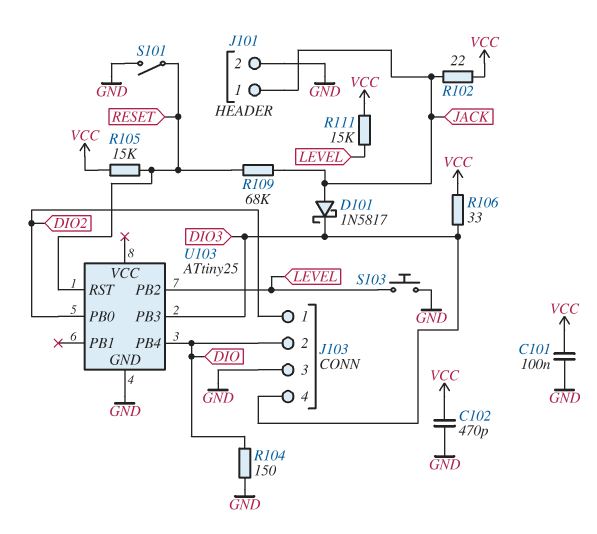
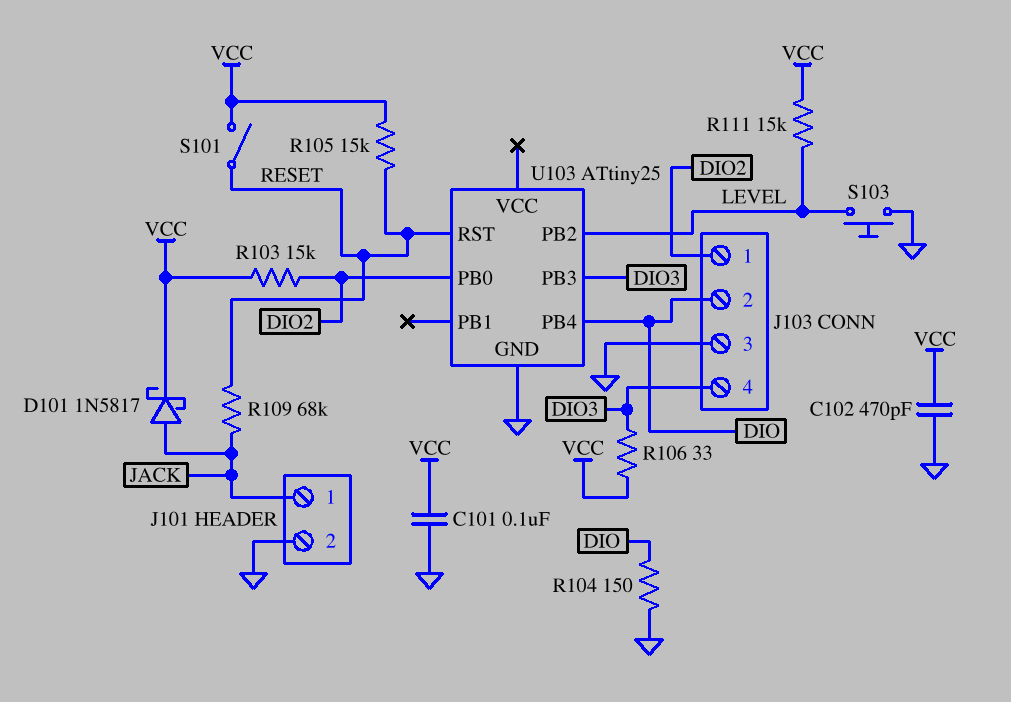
D101: schottky 1N5817 (A JACK, K DIO3) -> schottky 1N5817 (A JACK, K VCC)
R102: 22 (JACK, VCC) -> none
R103: none -> 15k (DIO2, VCC)
S101: switch (GND, RESET) -> switch (RESET, VCC)

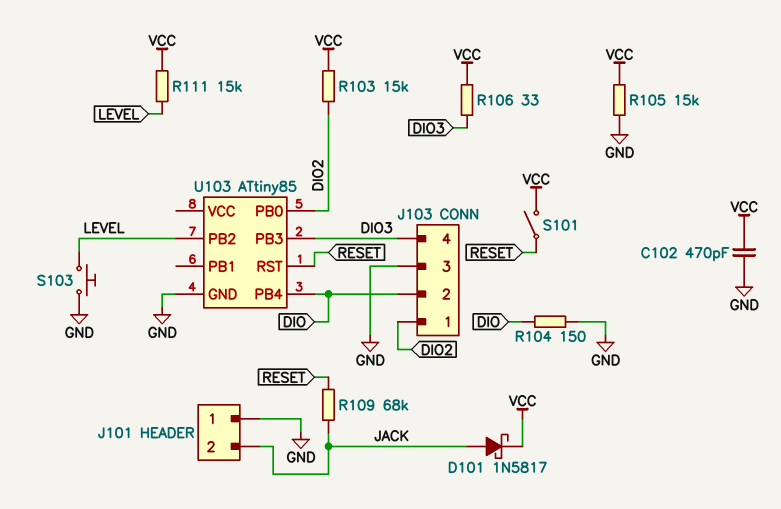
C101: 100nF (GND, VCC) -> none
J101 pin 1: JACK -> GND
J101 pin 2: GND -> JACK
R105: 15k (RESET, VCC) -> 15k (GND, VCC)
U103: ATtiny25 -> ATtiny85

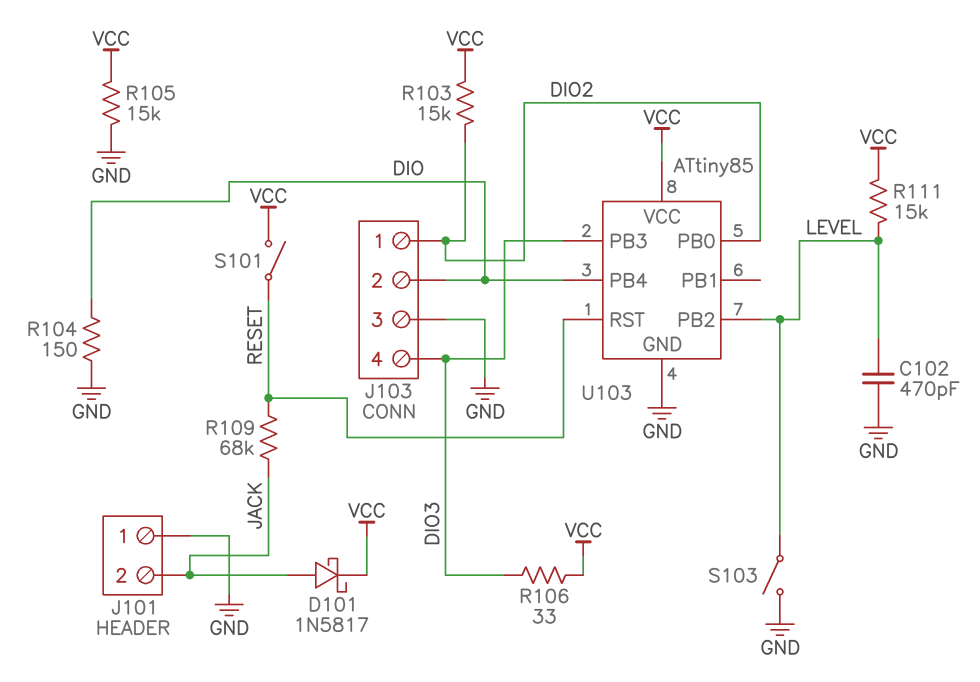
C102: 470pF (GND, VCC) -> 470pF (GND, LEVEL)
S103: button (GND, LEVEL) -> switch (GND, LEVEL)
U103 pin VCC: none -> VCC

